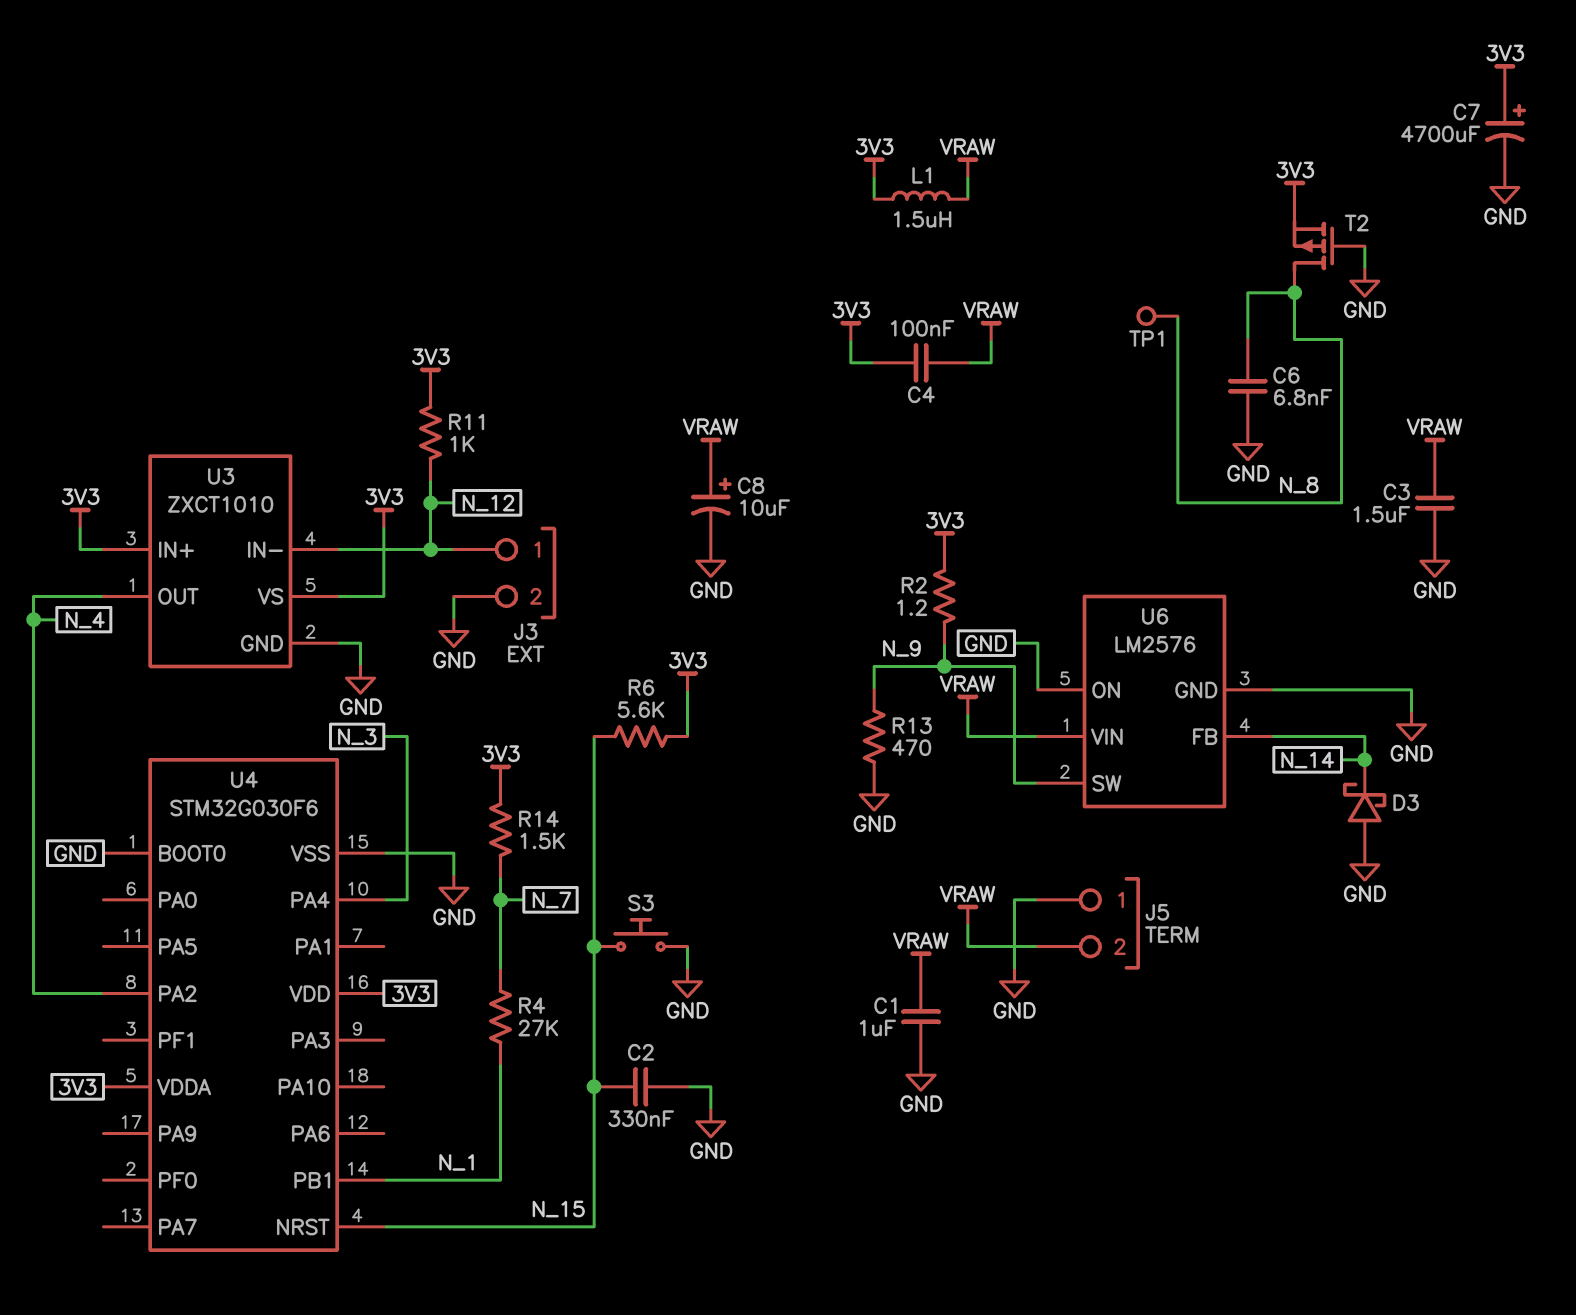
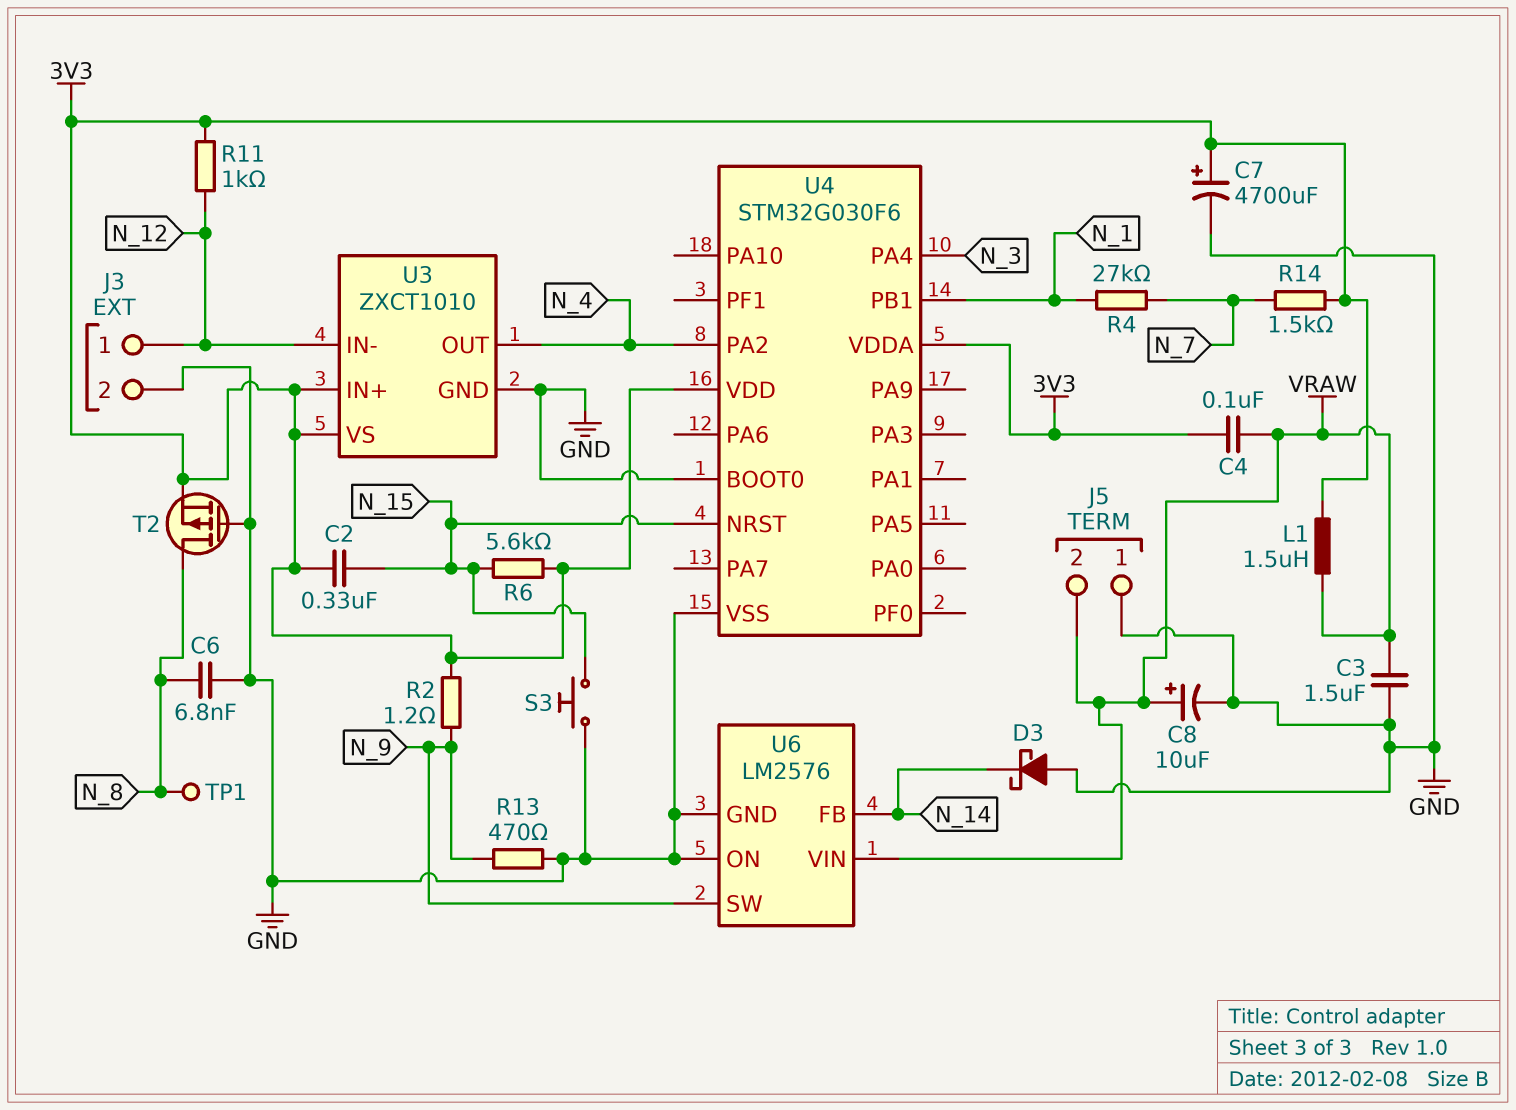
C1: 1uF (GND, VRAW) -> none
C2: 330nF (GND, N_15) -> 330nF (3V3, N_15)

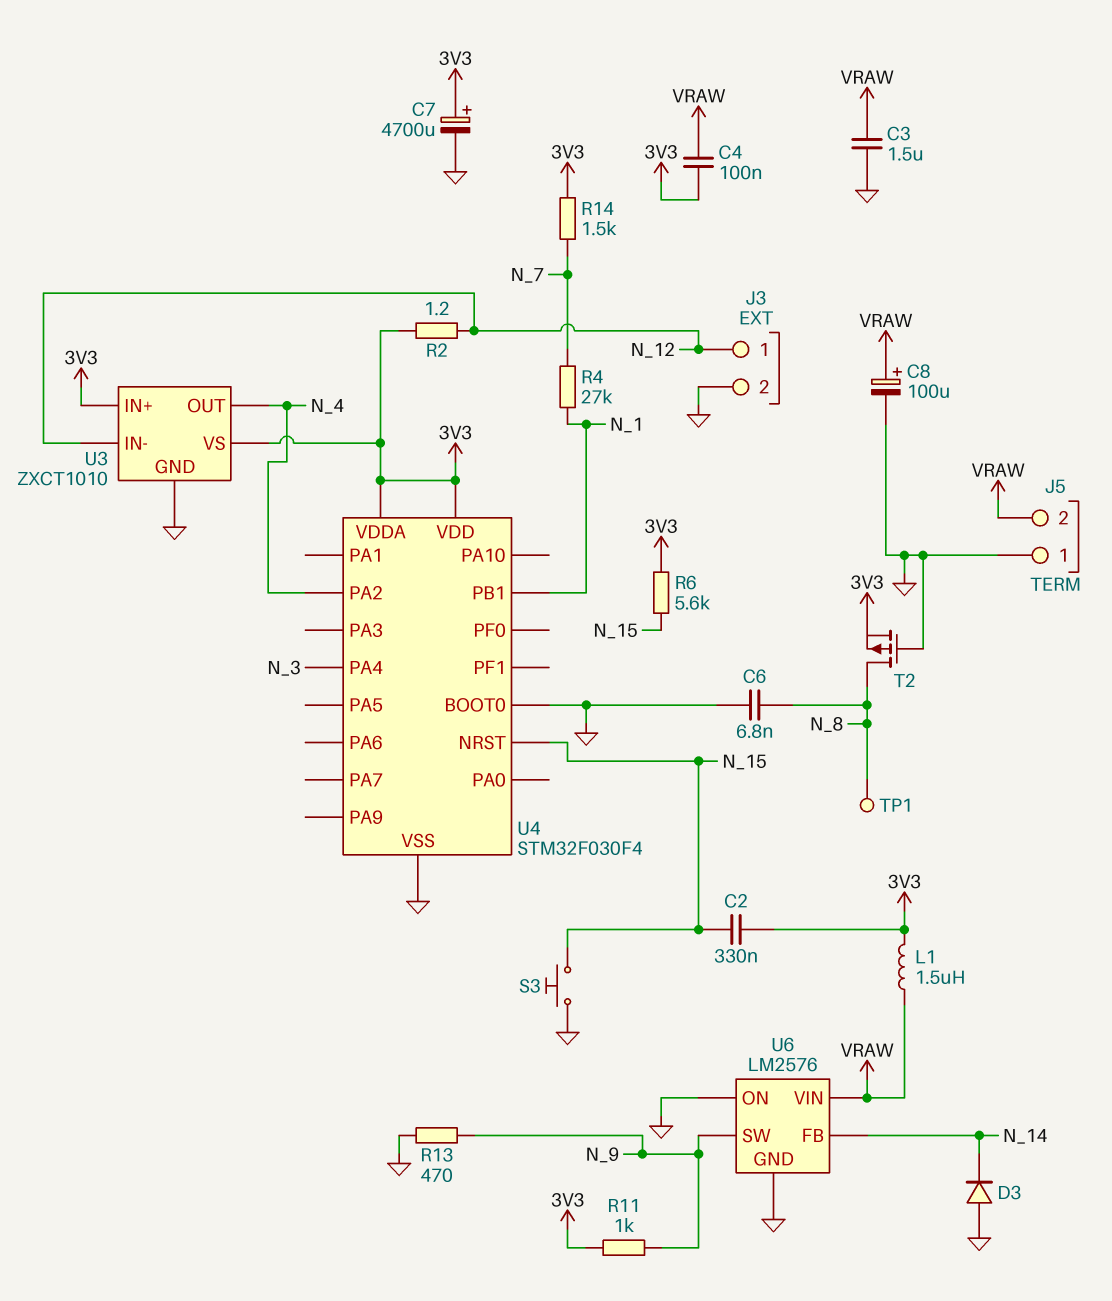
C8: 10uF (plus VRAW, minus GND) -> 100uF (plus VRAW, minus GND)
D3: schottky (A GND, K N_14) -> diode (A GND, K N_14)
R2: 1.2 (3V3, N_9) -> 1.2 (3V3, N_12)
R11: 1k (3V3, N_12) -> 1k (3V3, N_9)
U4: STM32G030F6 -> STM32F030F4

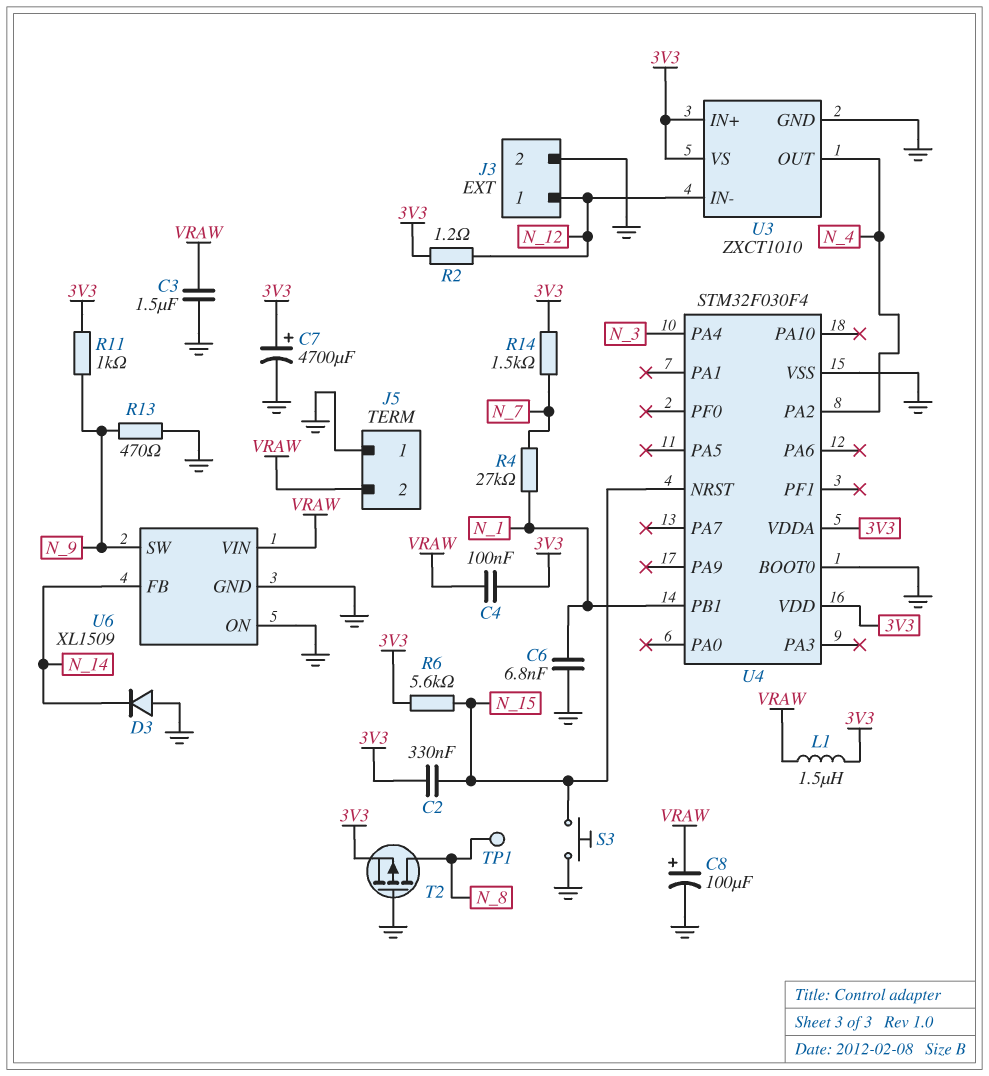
C6: 6.8nF (GND, N_8) -> 6.8nF (GND, N_1)
U6: LM2576 -> XL1509

